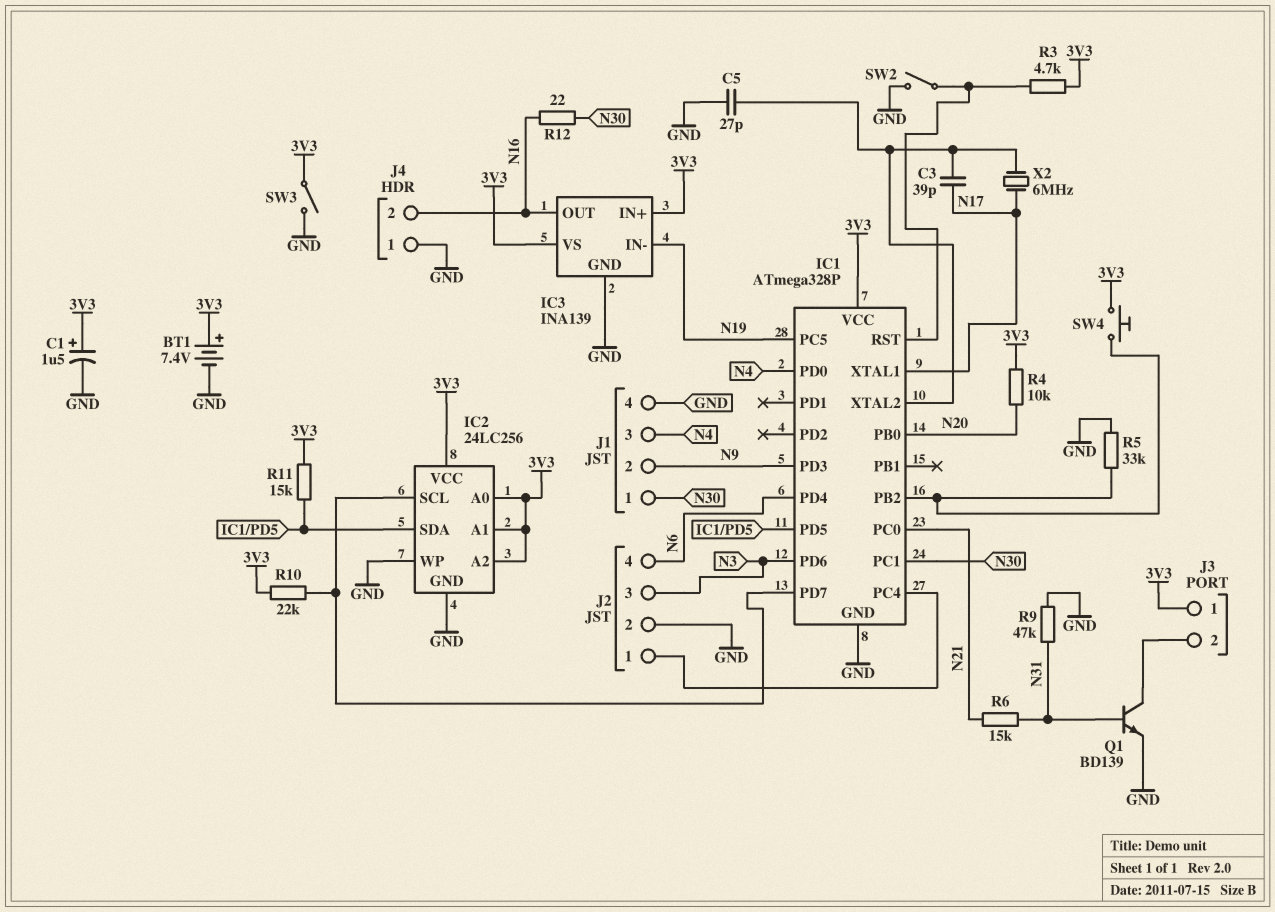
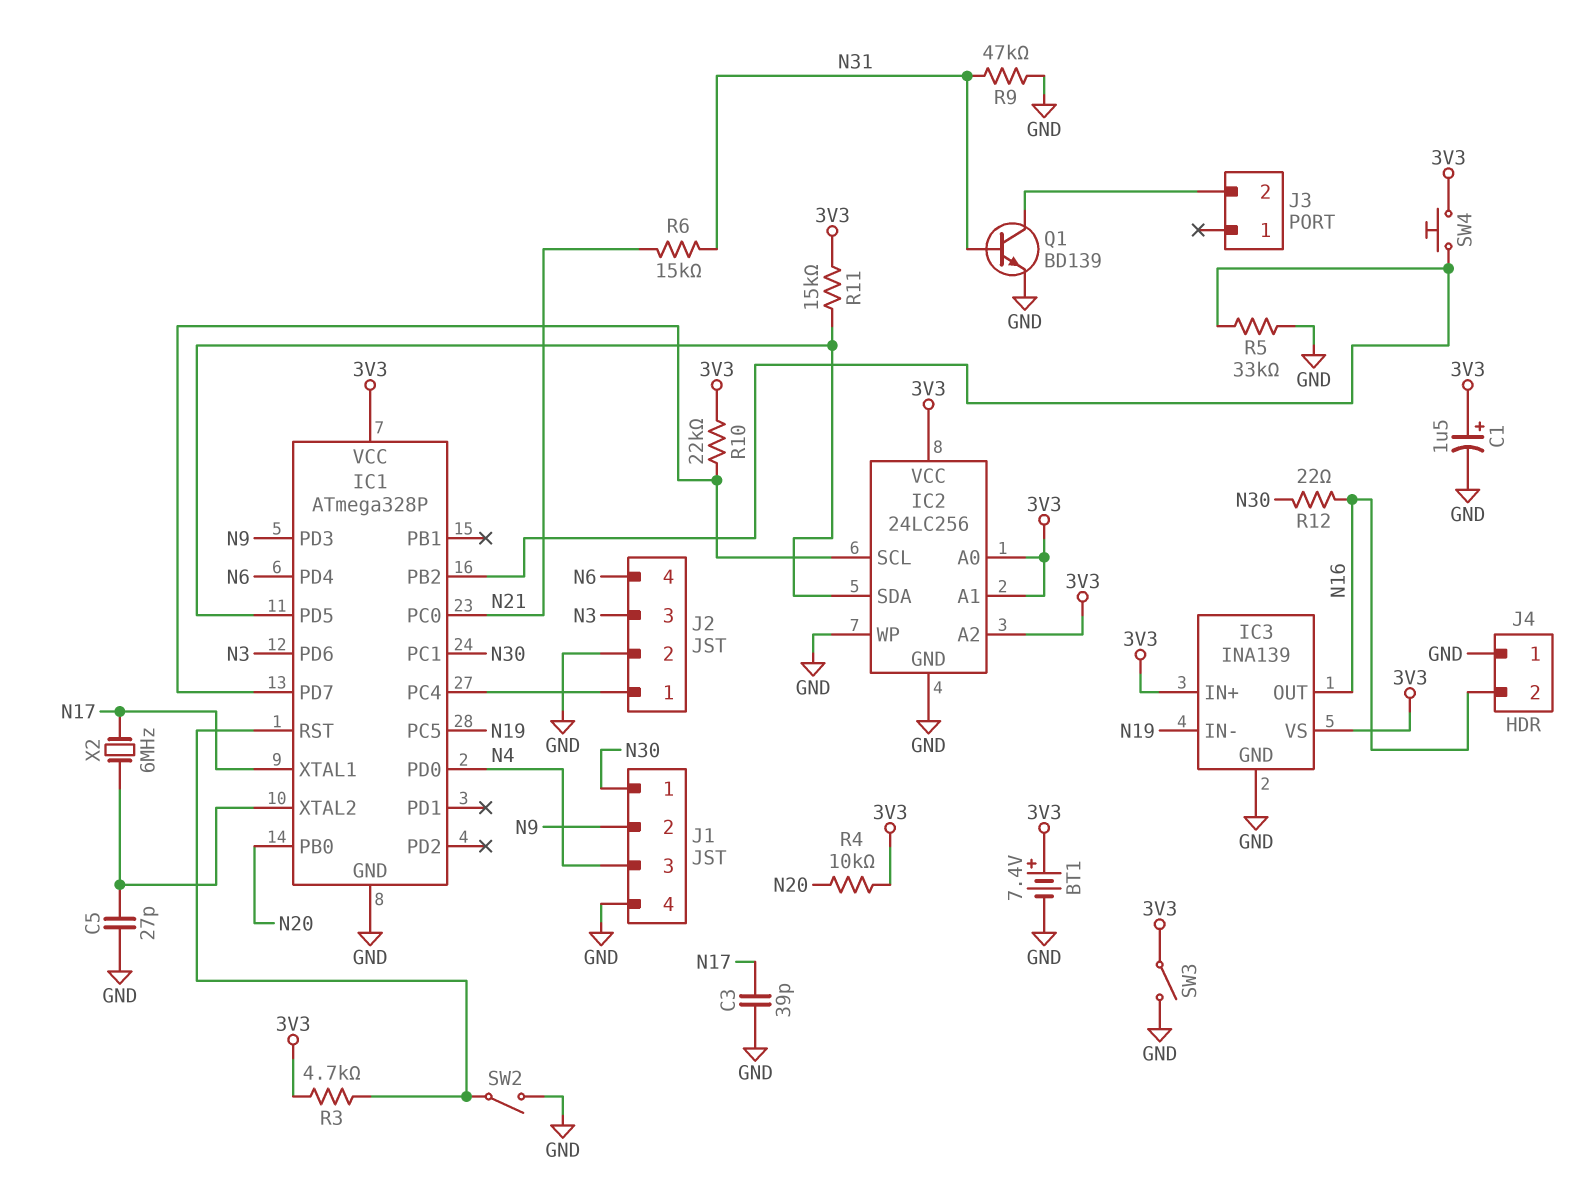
C3: 39pF (IC1/XTAL2, N17) -> 39pF (GND, N17)
J3 pin 1: 3V3 -> none

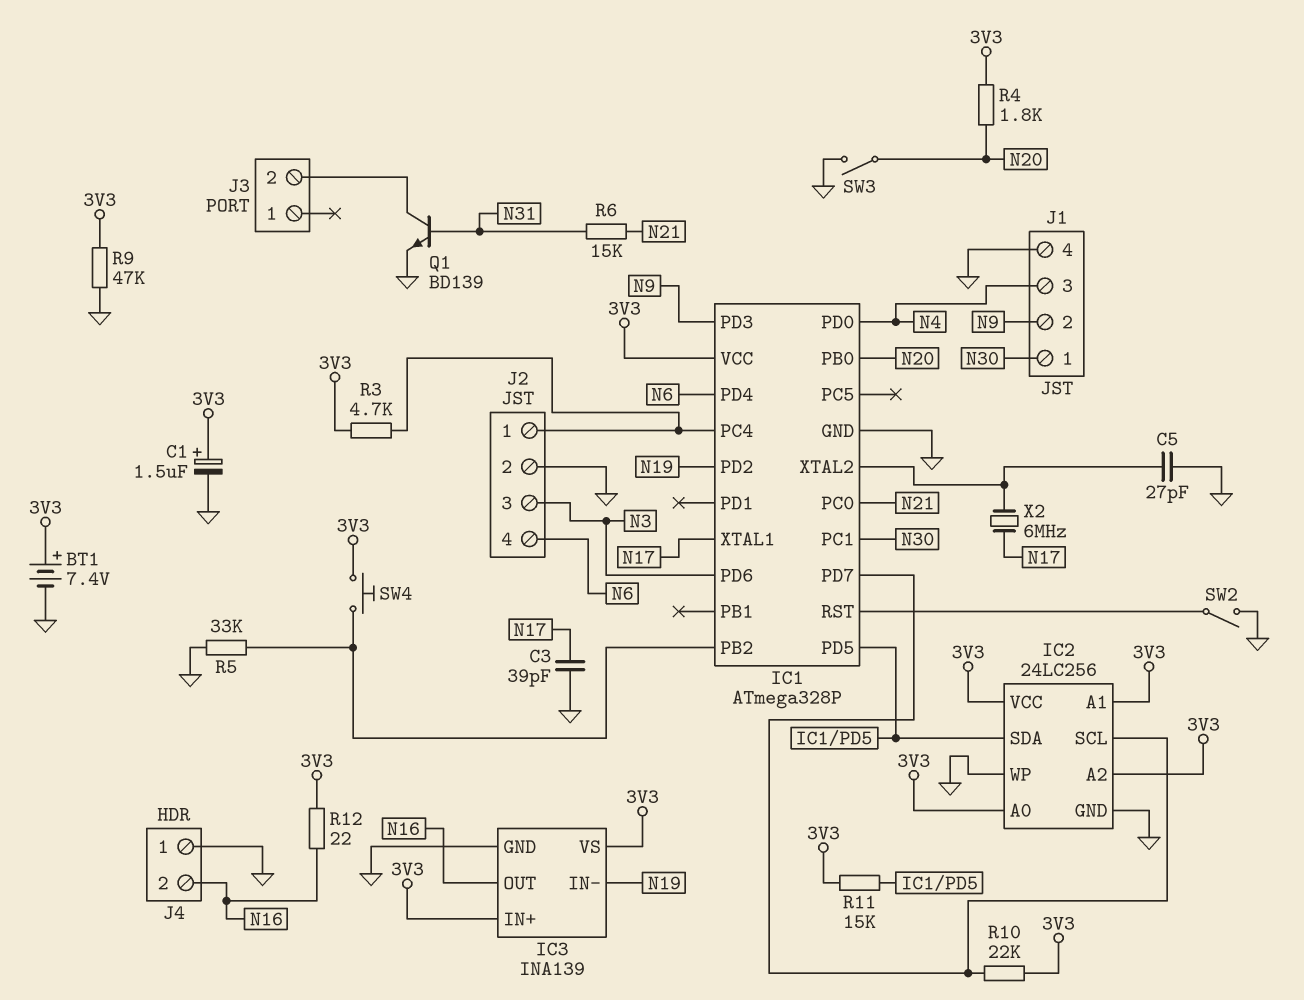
IC1 pin PC5: N19 -> none
IC1 pin PD2: none -> N19
R3: 4.7k (3V3, IC1/RST) -> 4.7k (3V3, IC1/PC4)
R4: 10k (3V3, N20) -> 1.8k (3V3, N20)
R9: 47k (GND, N31) -> 47k (3V3, GND)
R12: 22 (N16, N30) -> 22 (3V3, N16)
SW3: switch (3V3, GND) -> switch (GND, N20)

